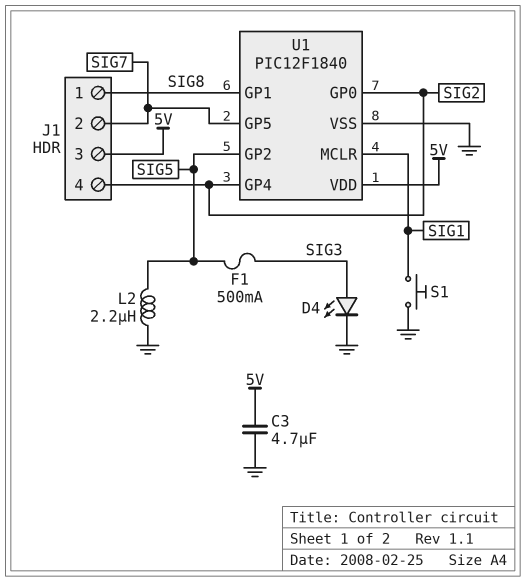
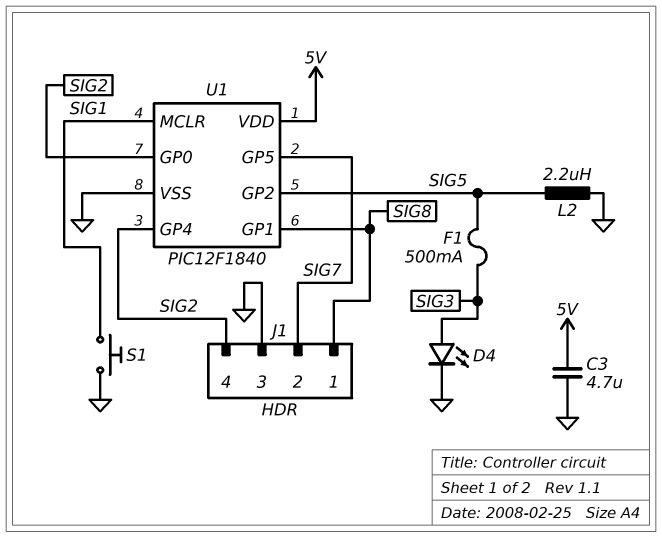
J1 pin 3: 5V -> GND

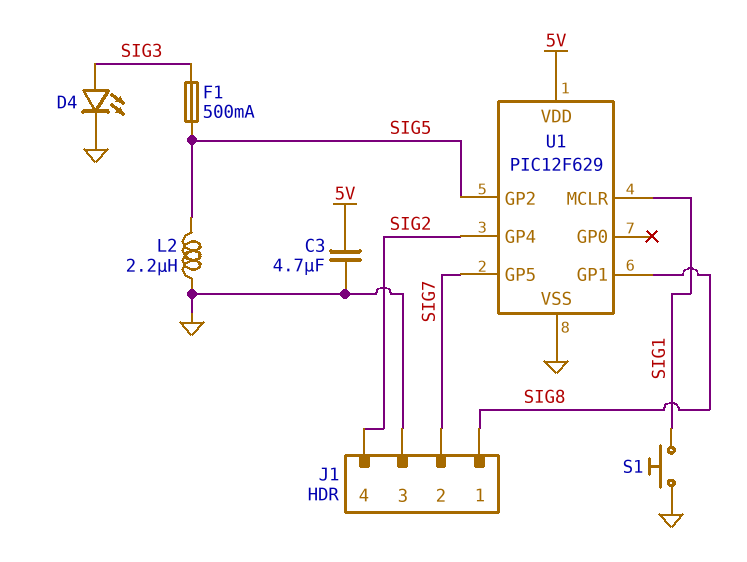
U1: PIC12F1840 -> PIC12F629
U1 pin GP0: SIG2 -> none

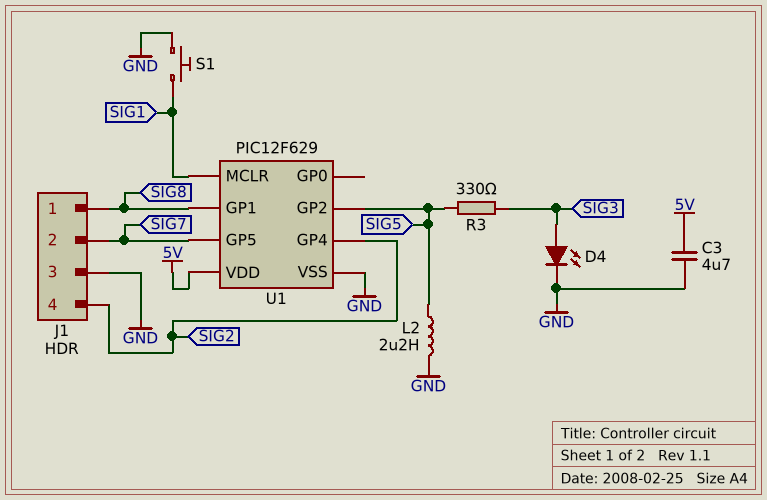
F1: 500mA (SIG3, SIG5) -> none
R3: none -> 330 (SIG3, SIG5)

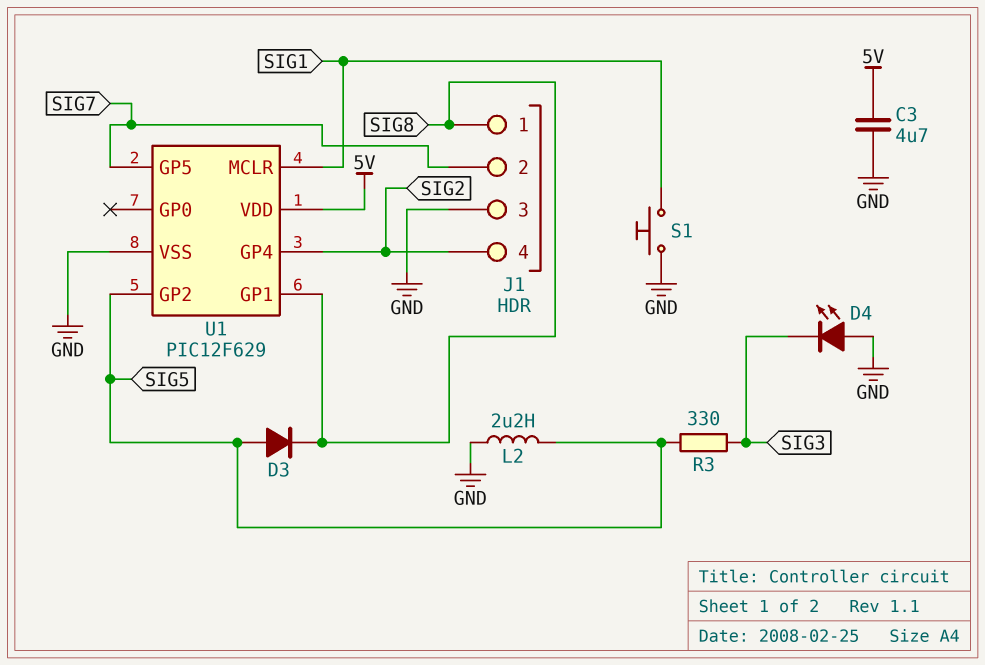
D3: none -> diode (A SIG5, K SIG8)
D4: LED (A SIG3, K GND) -> LED (A GND, K SIG3)

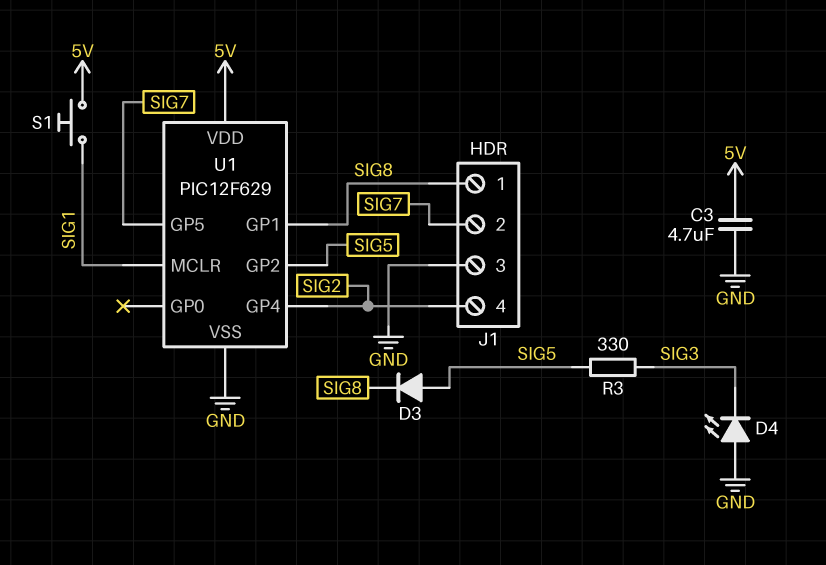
L2: 2.2uH (GND, SIG5) -> none
S1: button (GND, SIG1) -> button (5V, SIG1)

